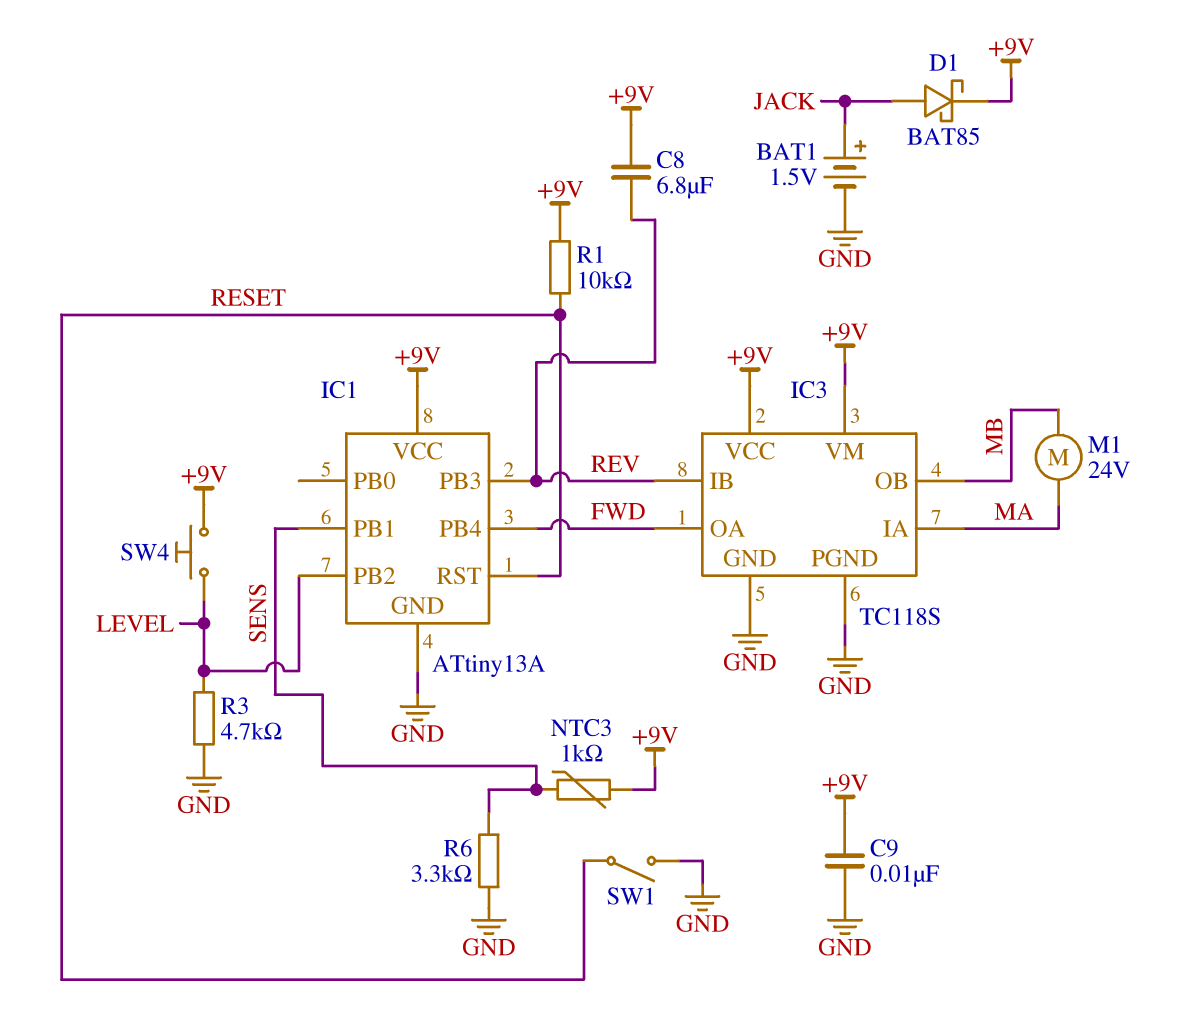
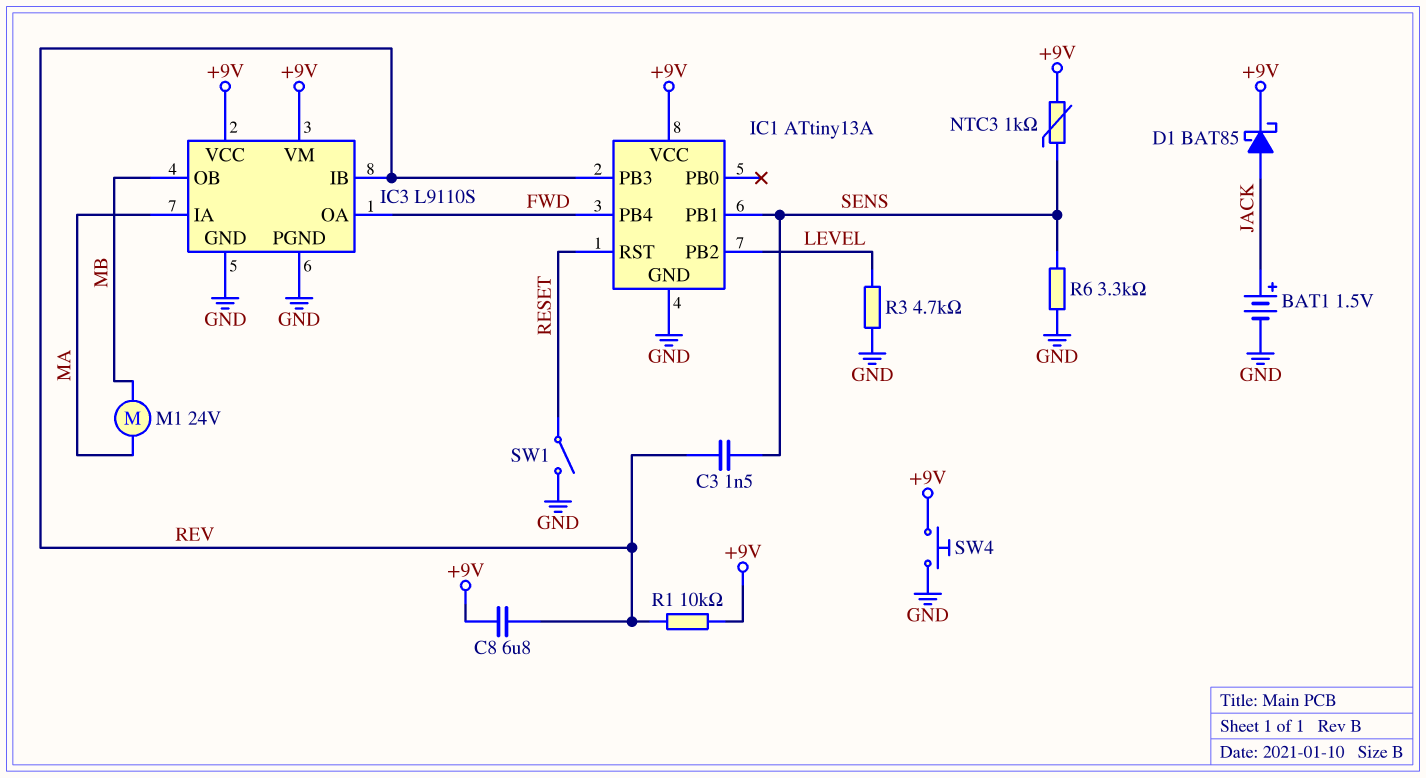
C3: none -> 1.5nF (REV, SENS)
C9: 10nF (+9V, GND) -> none
IC3: TC118S -> L9110S
R1: 10k (+9V, RESET) -> 10k (+9V, REV)
SW4: button (+9V, LEVEL) -> button (+9V, GND)

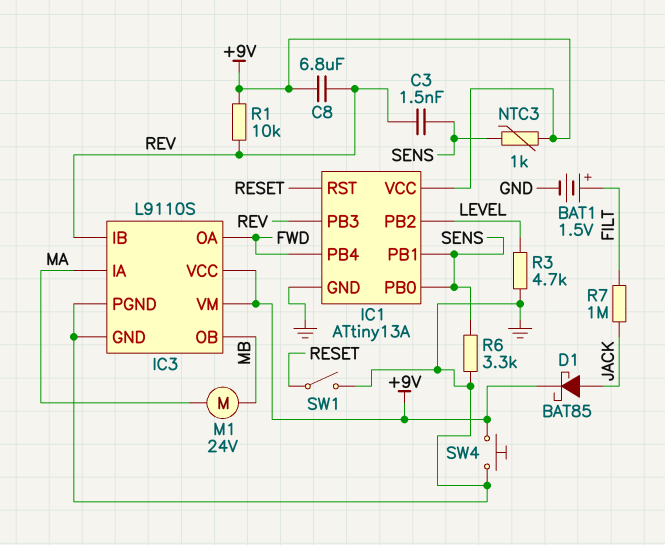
BAT1: 1.5V (plus JACK, minus GND) -> 1.5V (plus FILT, minus GND)
IC1 pin PB0: none -> SENS
R7: none -> 1M (FILT, JACK)

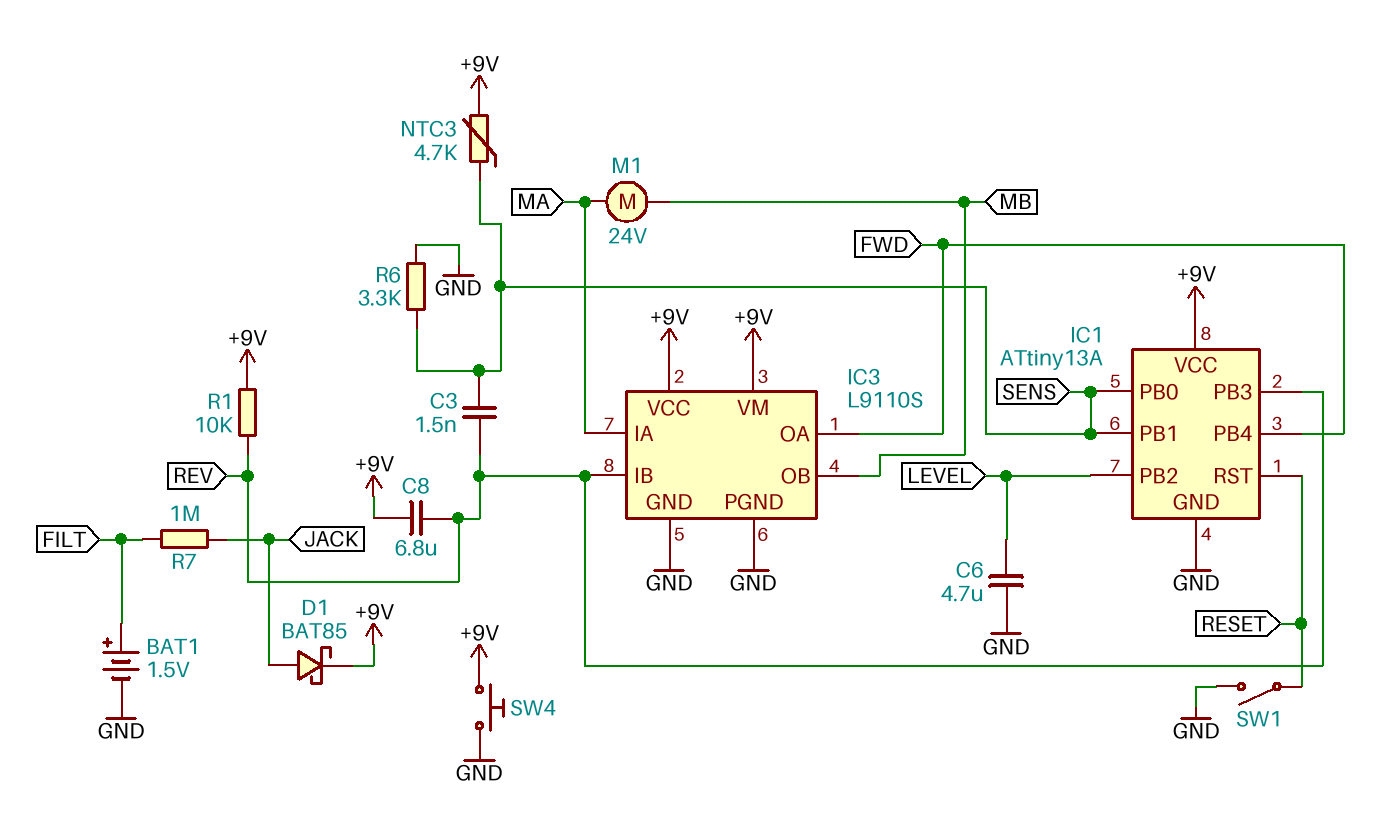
C6: none -> 4.7uF (GND, LEVEL)
NTC3: 1k (+9V, SENS) -> 4.7k (+9V, SENS)
R3: 4.7k (GND, LEVEL) -> none

